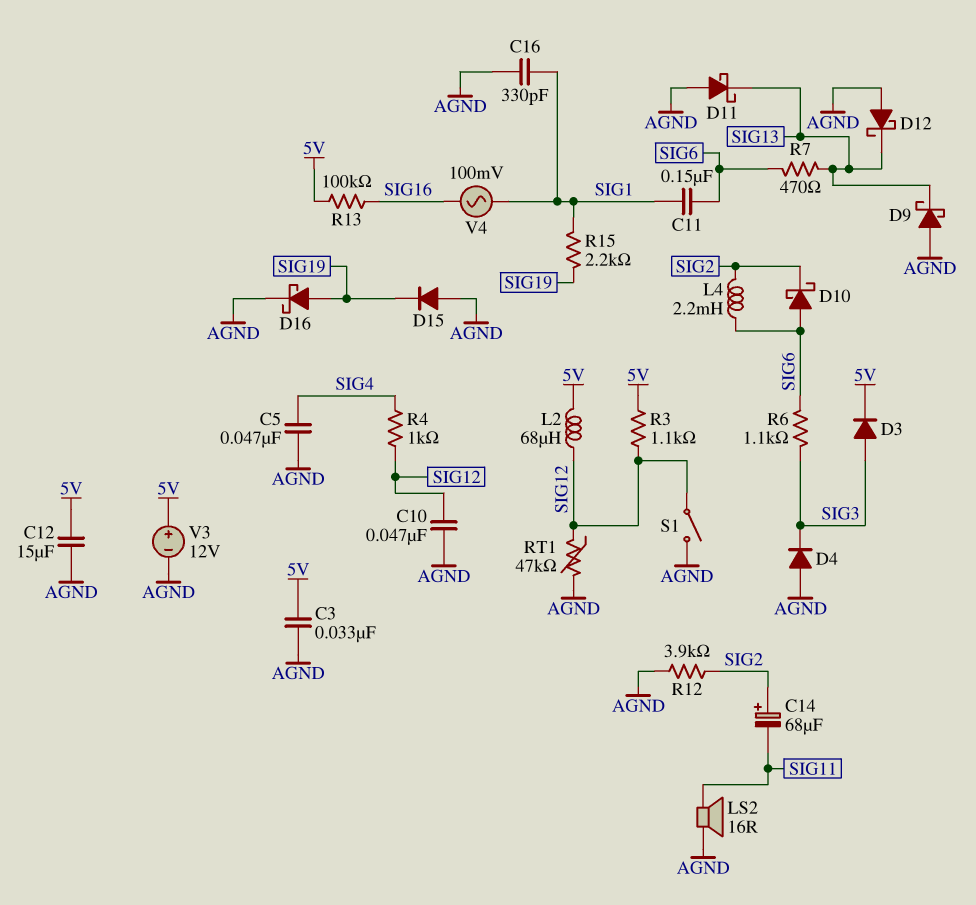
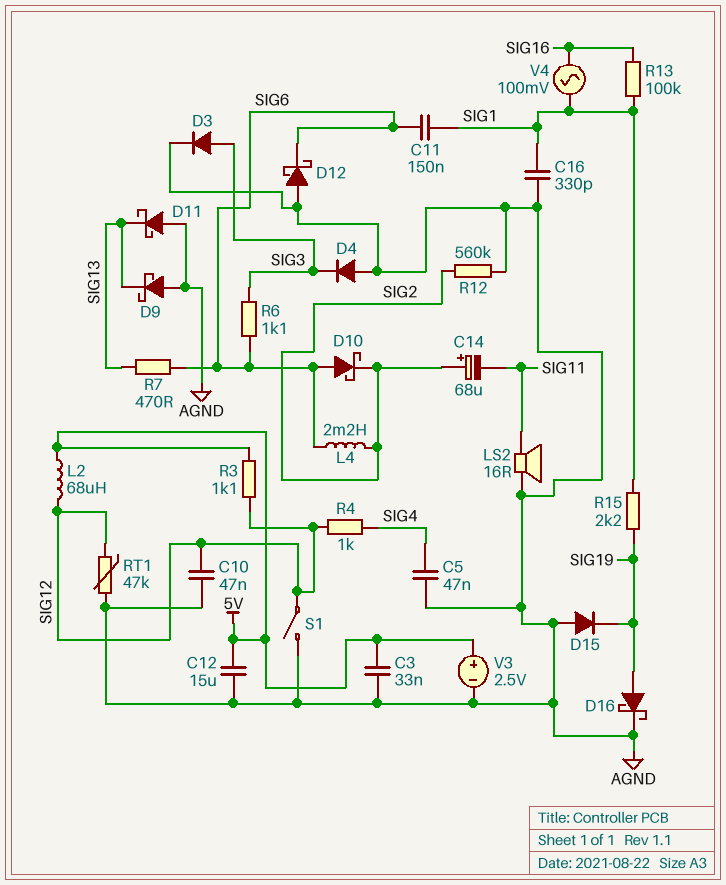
D3: diode (A SIG3, K 5V) -> diode (A SIG3, K AGND)
D12: schottky (A AGND, K SIG13) -> schottky (A AGND, K SIG6)
R12: 3.9k (AGND, SIG2) -> 560k (AGND, SIG2)
R13: 100k (5V, SIG16) -> 100k (SIG1, SIG16)
V3: 12V (plus 5V, minus AGND) -> 2.5V (plus 5V, minus AGND)

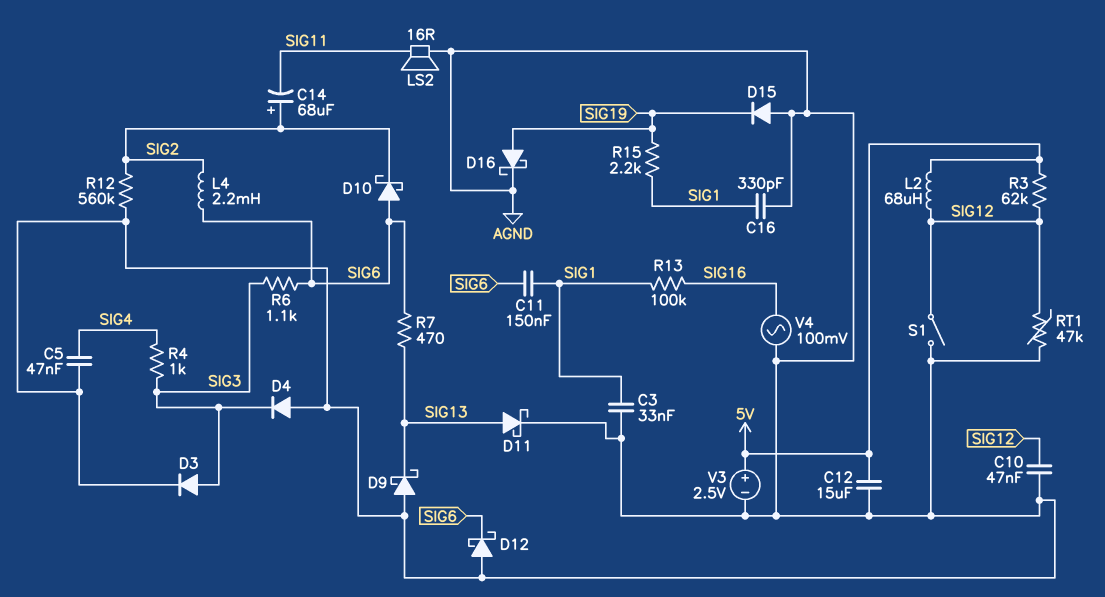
C3: 33nF (5V, AGND) -> 33nF (AGND, SIG1)
D11: schottky (A AGND, K SIG13) -> schottky (A SIG13, K AGND)
R3: 1.1k (5V, SIG12) -> 62k (5V, SIG12)
R4: 1k (SIG4, SIG12) -> 1k (SIG3, SIG4)
V4: AC 100mV (SIG1, SIG16) -> AC 100mV (AGND, SIG16)

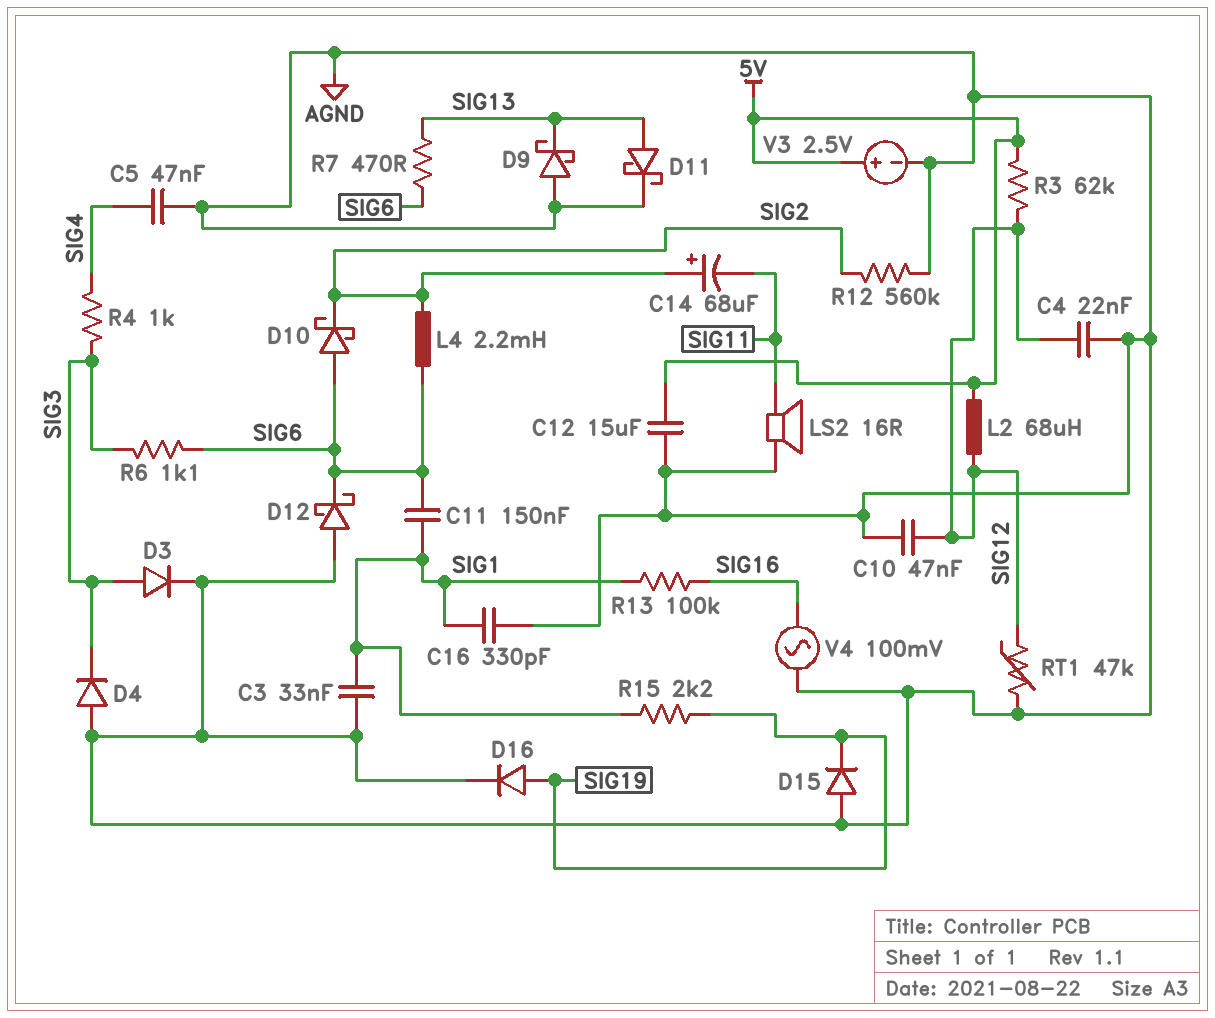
C4: none -> 22nF (AGND, SIG12)
D16: schottky (A SIG19, K AGND) -> diode (A SIG19, K AGND)
S1: switch (AGND, SIG12) -> none

